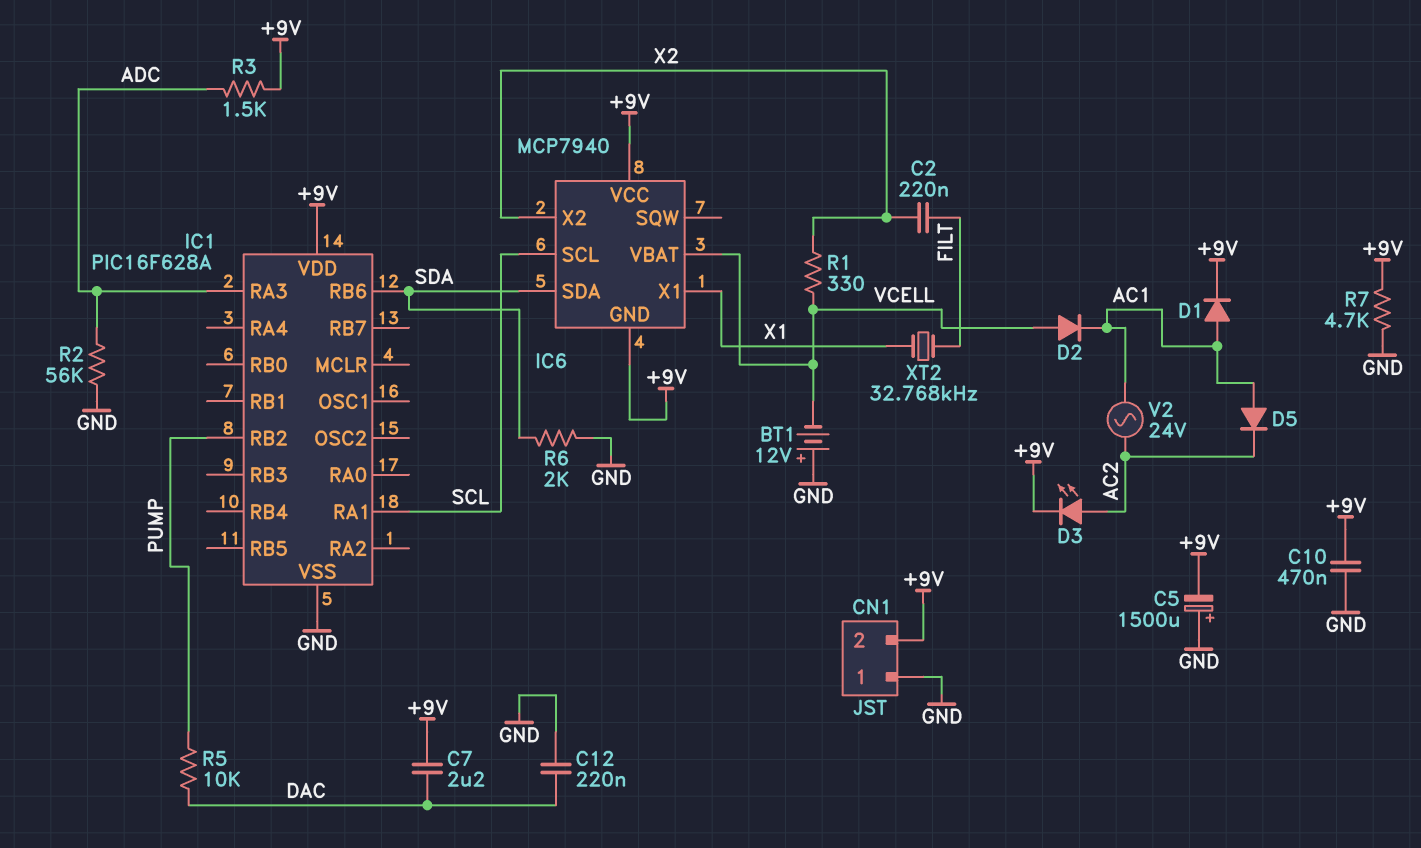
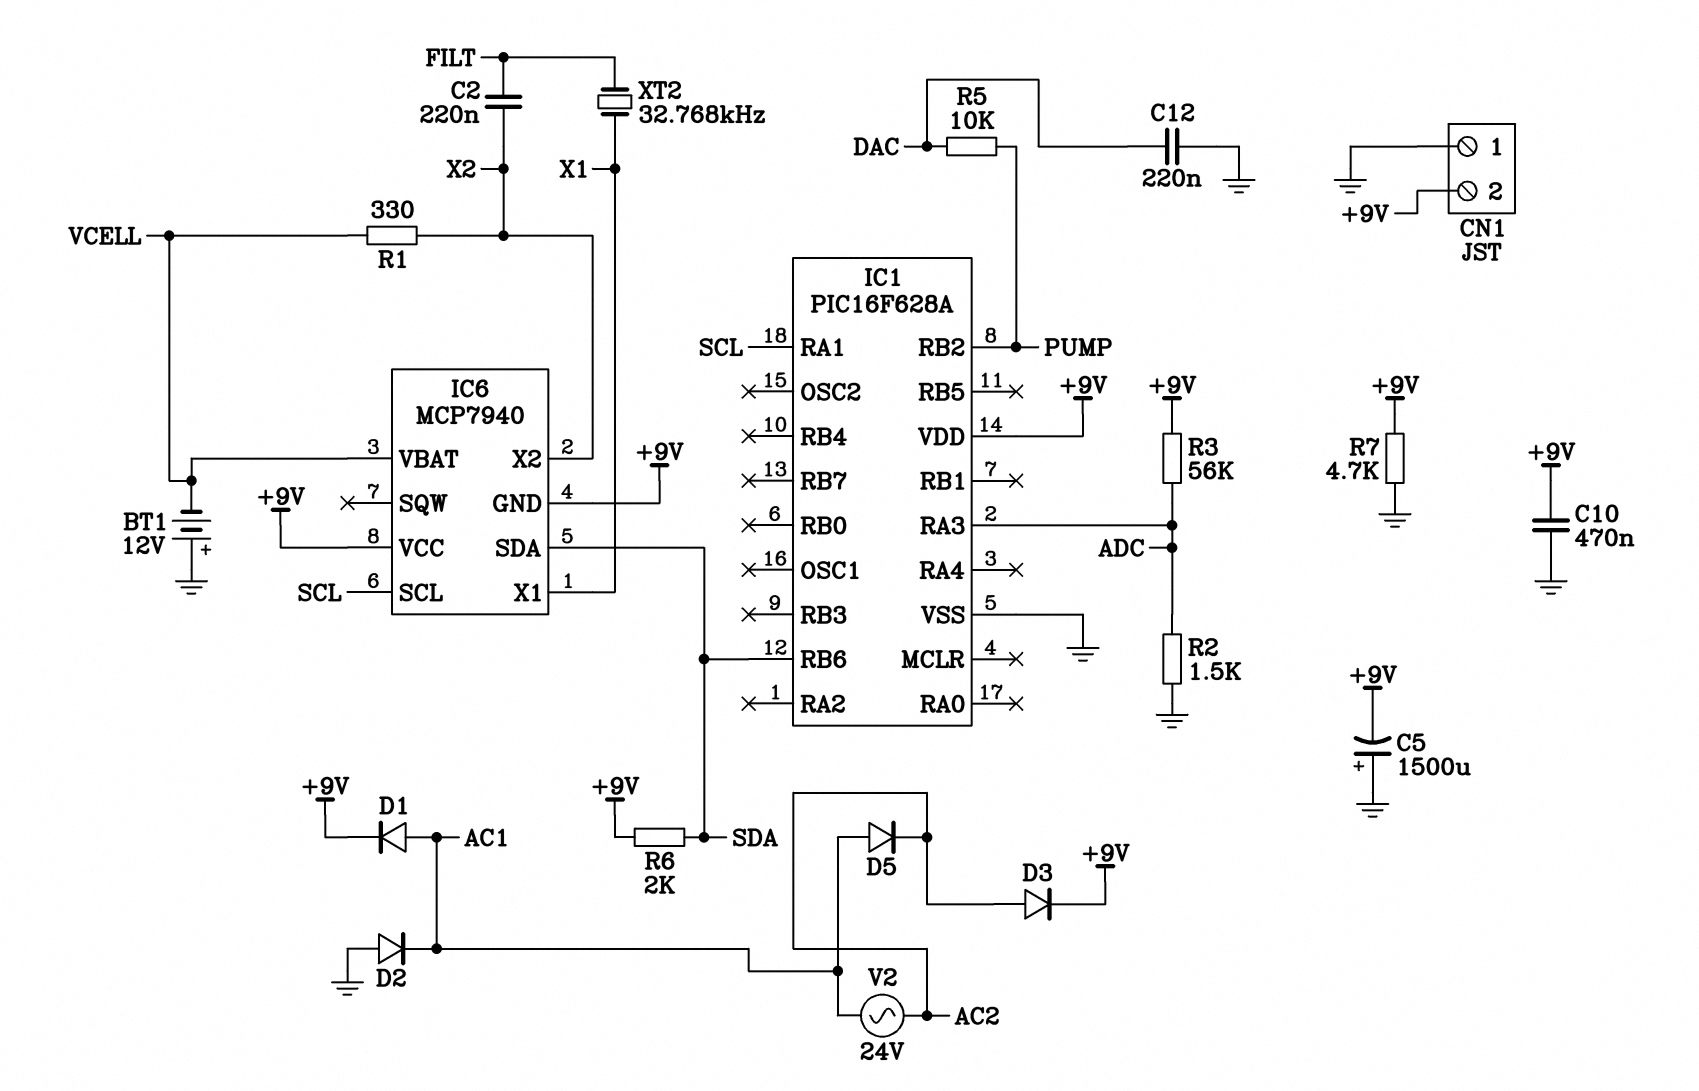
C7: 2.2uF (+9V, DAC) -> none
D2: diode (A VCELL, K AC1) -> diode (A GND, K AC1)
D3: LED (A AC2, K +9V) -> diode (A AC2, K +9V)
R2: 56k (ADC, GND) -> 1.5k (ADC, GND)
R3: 1.5k (+9V, ADC) -> 56k (+9V, ADC)
R6: 2k (GND, SDA) -> 2k (+9V, SDA)

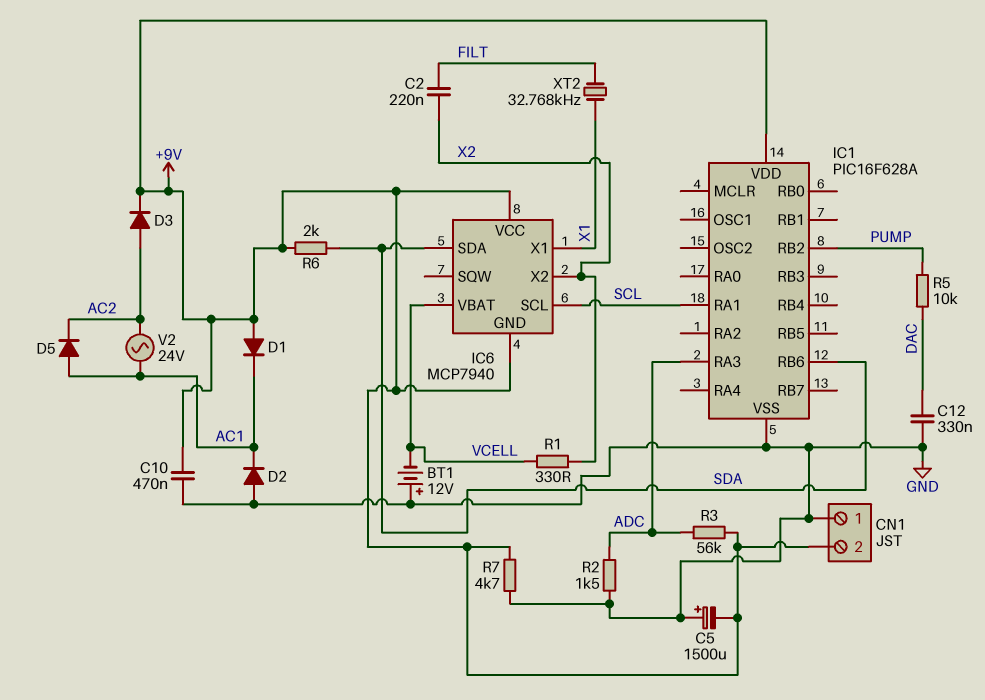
C12: 220nF (DAC, GND) -> 330nF (DAC, GND)
D1: diode (A AC1, K +9V) -> diode (A +9V, K AC1)

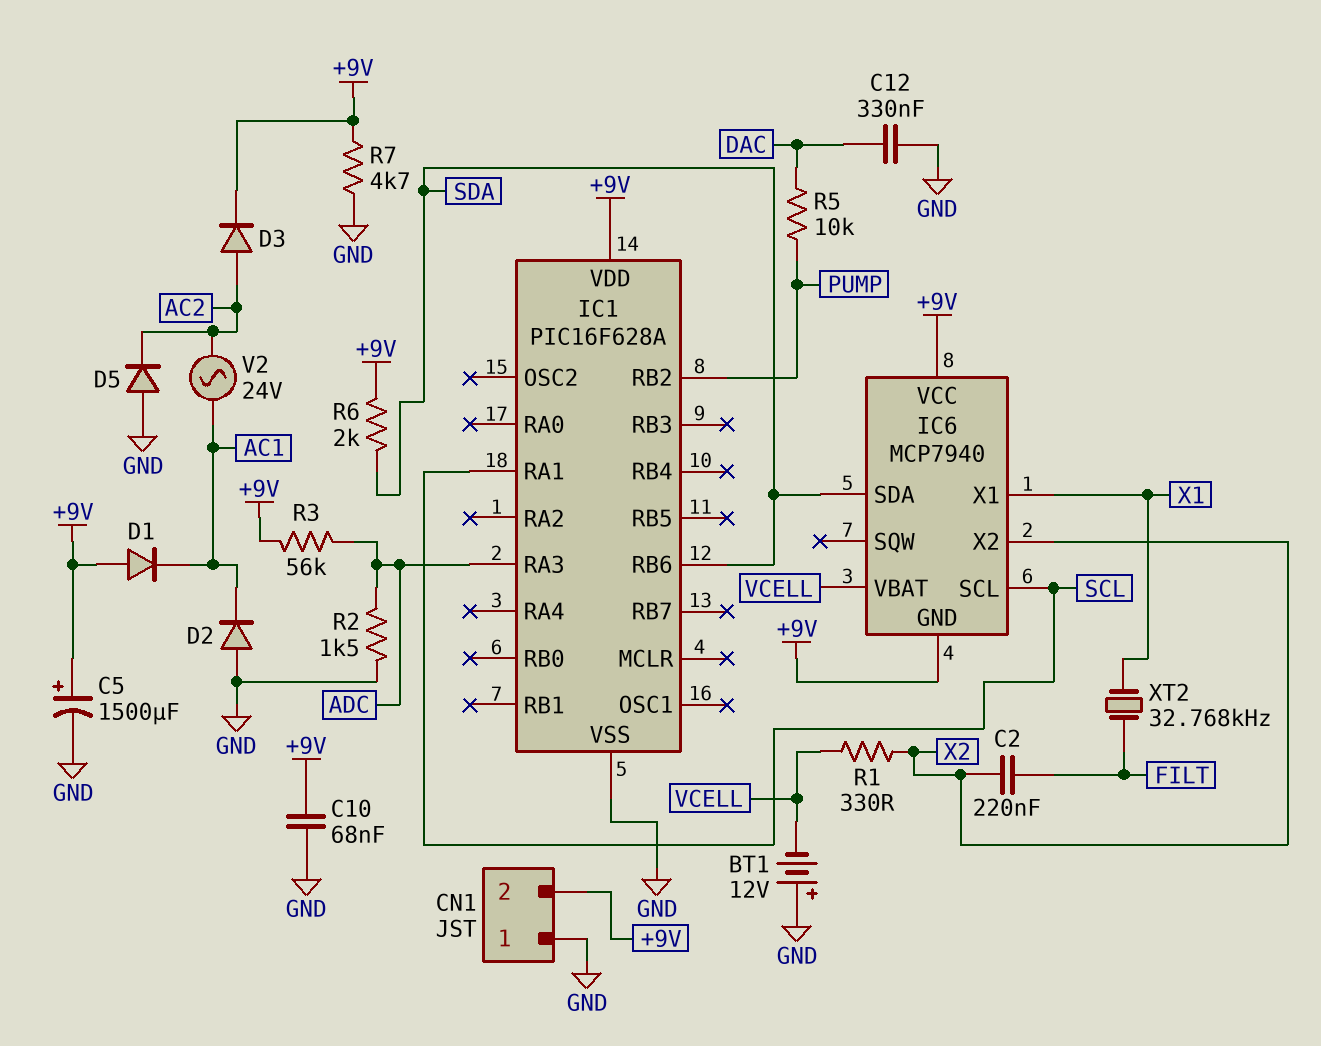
C5: 1500uF (plus GND, minus +9V) -> 1500uF (plus +9V, minus GND)
C10: 470nF (+9V, GND) -> 68nF (+9V, GND)
D5: diode (A AC1, K AC2) -> diode (A GND, K AC2)

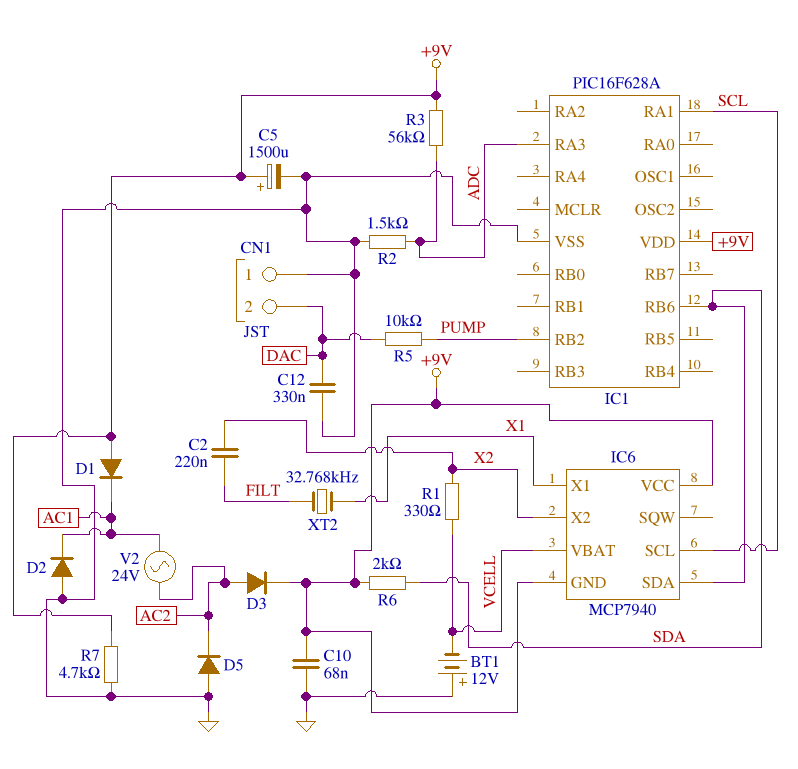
CN1 pin 2: +9V -> DAC

